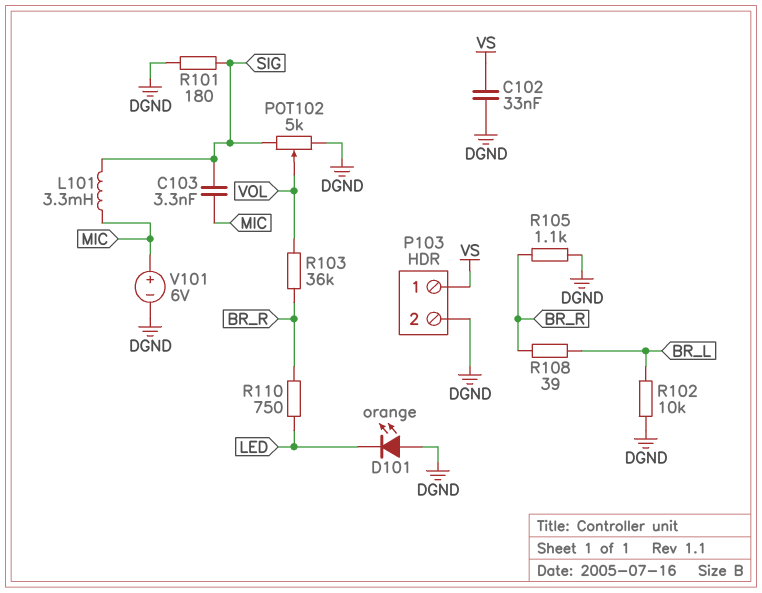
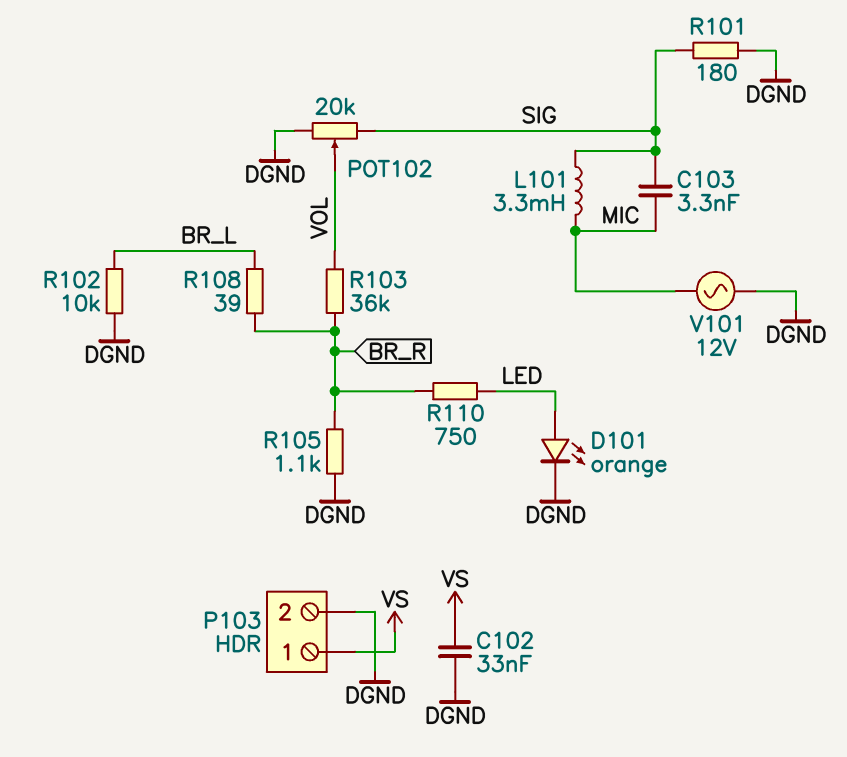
D101: LED orange (A DGND, K LED) -> LED orange (A LED, K DGND)
POT102: 5k (DGND, SIG, wiper VOL) -> 20k (DGND, SIG, wiper VOL)
V101: 6V (plus MIC, minus DGND) -> AC 12V (DGND, MIC)

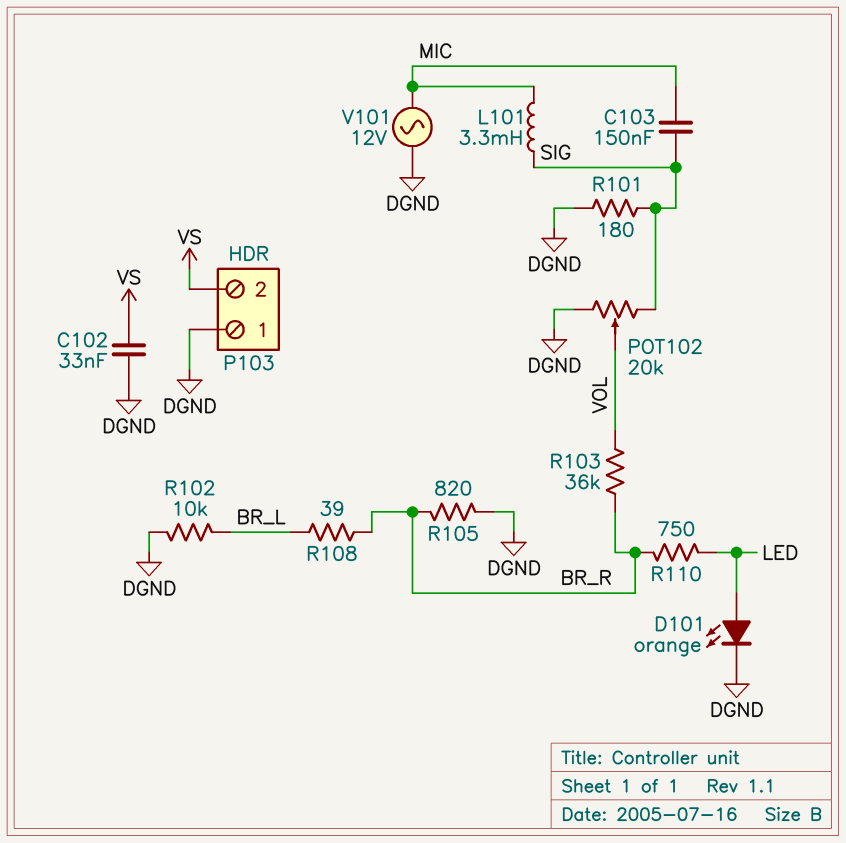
C103: 3.3nF (MIC, SIG) -> 150nF (MIC, SIG)
P103 pin 1: VS -> DGND
P103 pin 2: DGND -> VS
R105: 1.1k (BR_R, DGND) -> 820 (BR_R, DGND)

